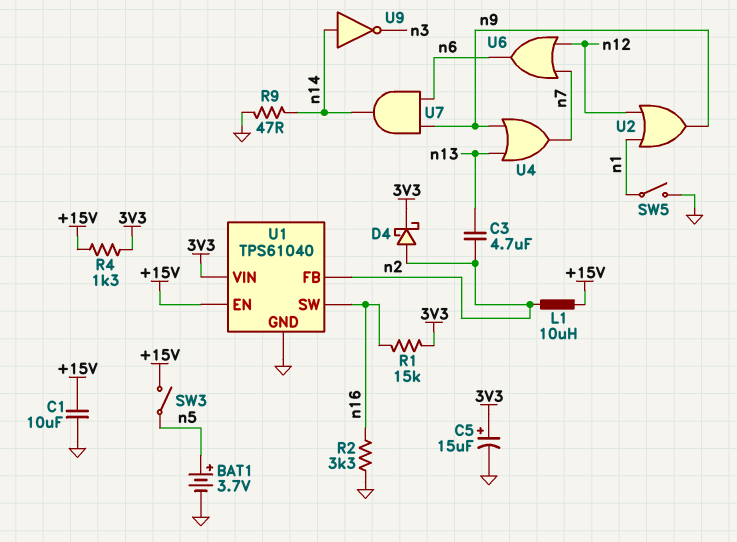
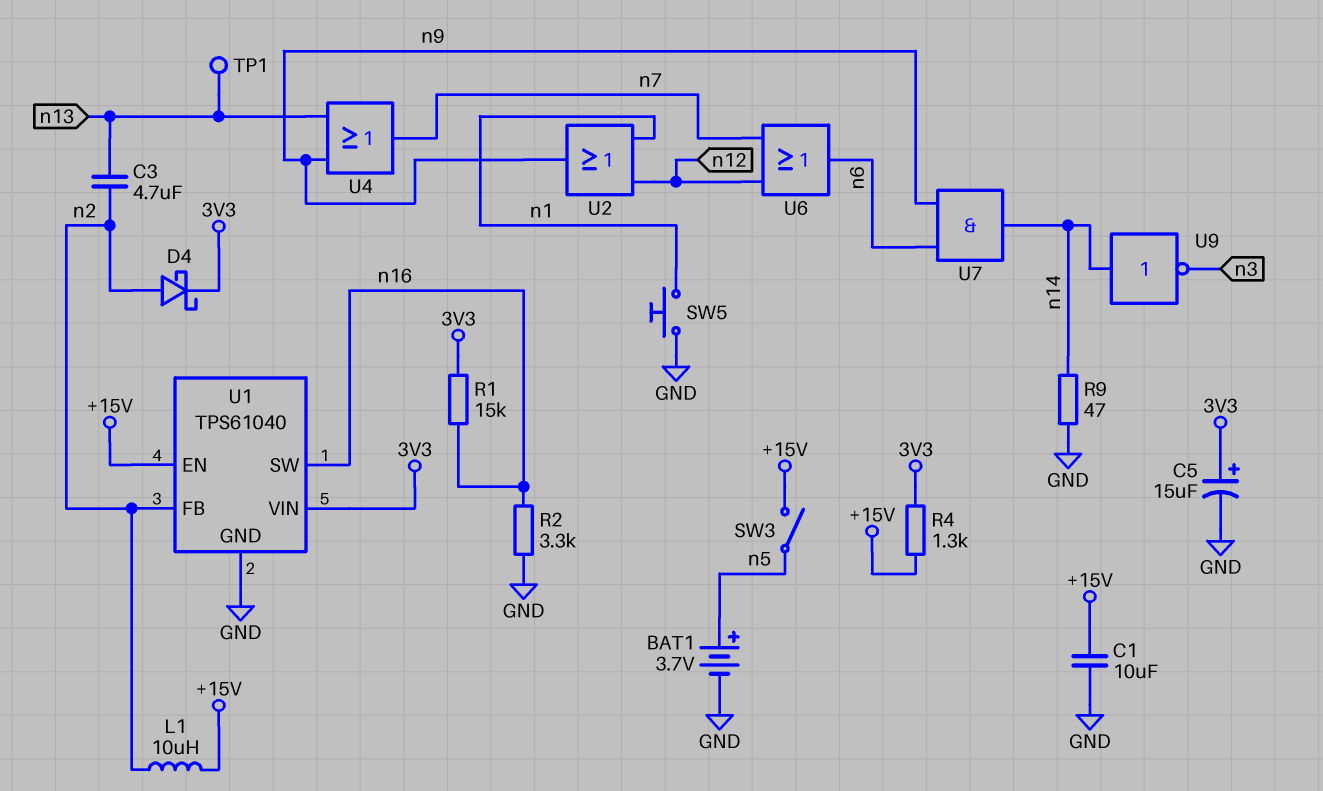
SW5: switch (GND, n1) -> button (GND, n1)
TP1: none -> test point (n13)

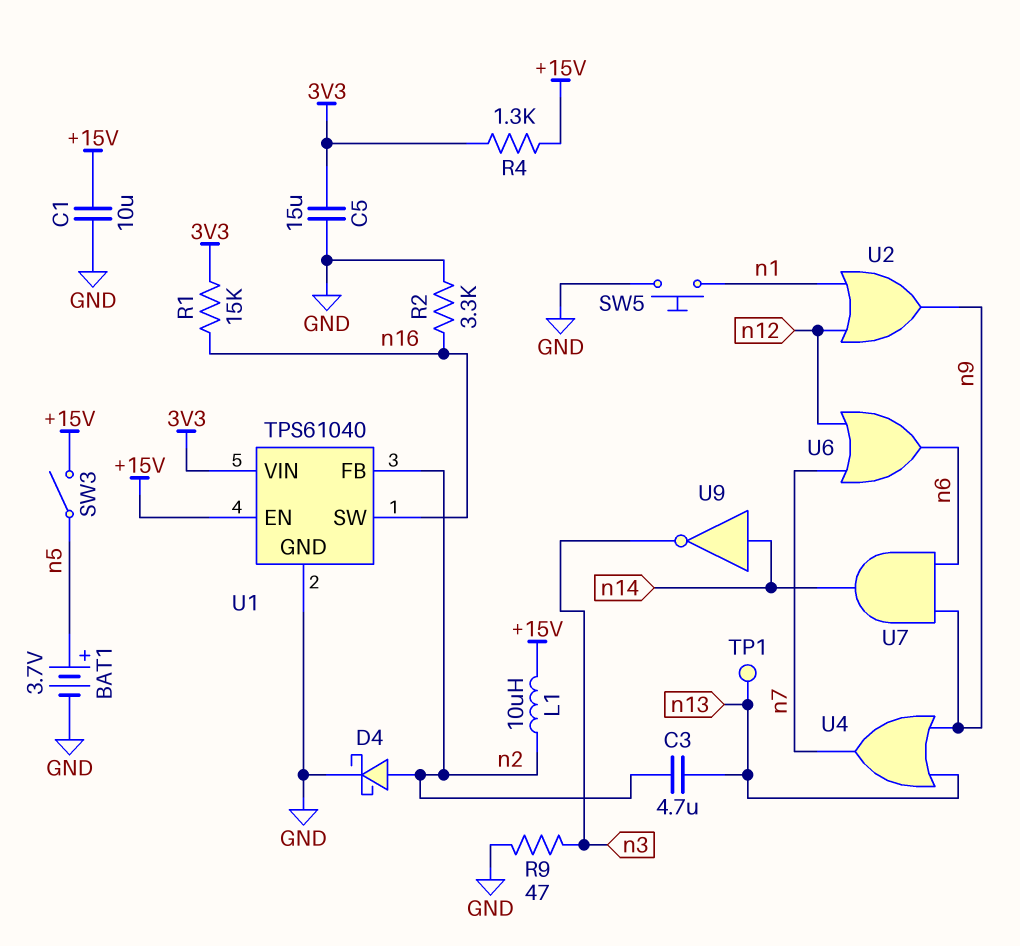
C5: 15uF (plus 3V3, minus GND) -> 15uF (3V3, GND)
D4: schottky (A n2, K 3V3) -> schottky (A n2, K GND)
R9: 47 (GND, n14) -> 47 (GND, n3)

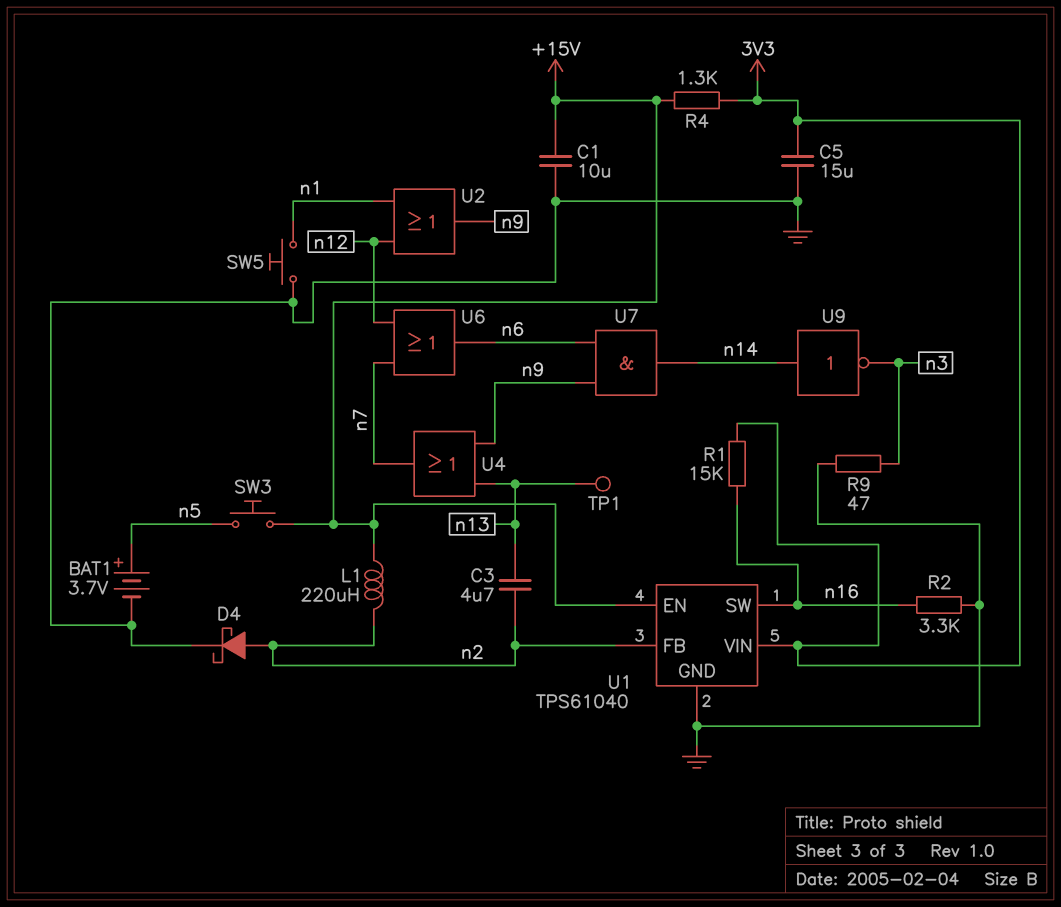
L1: 10uH (+15V, n2) -> 220uH (+15V, n2)
SW3: switch (+15V, n5) -> button (+15V, n5)

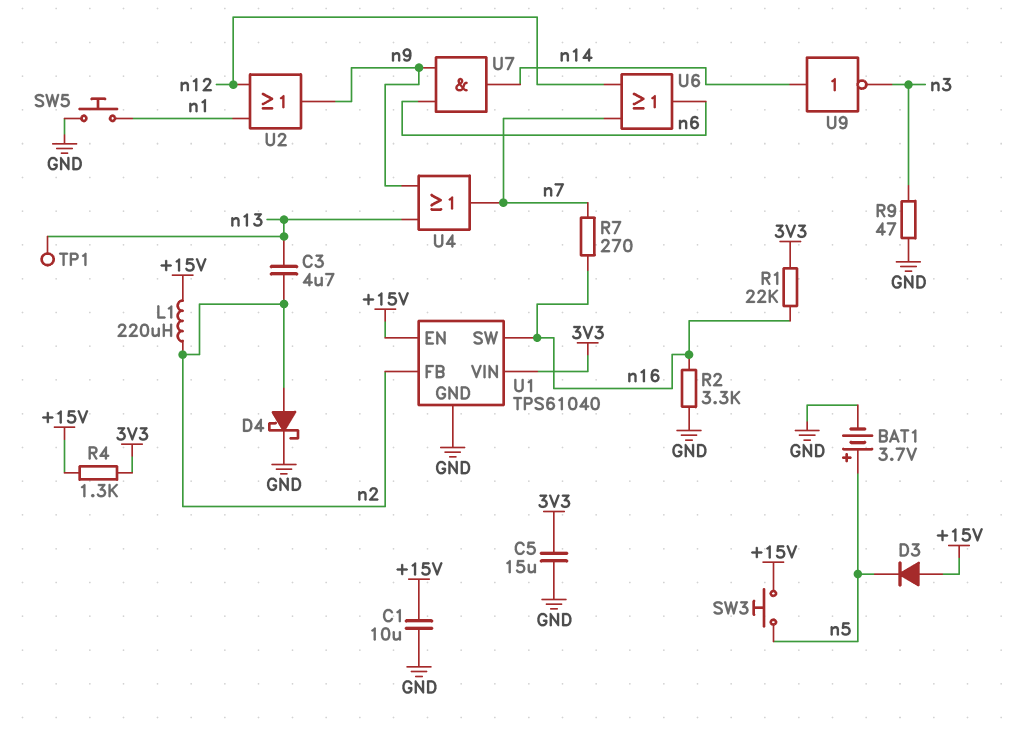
D3: none -> diode (A +15V, K n5)
R1: 15k (3V3, n16) -> 22k (3V3, n16)
R7: none -> 270 (n7, n16)

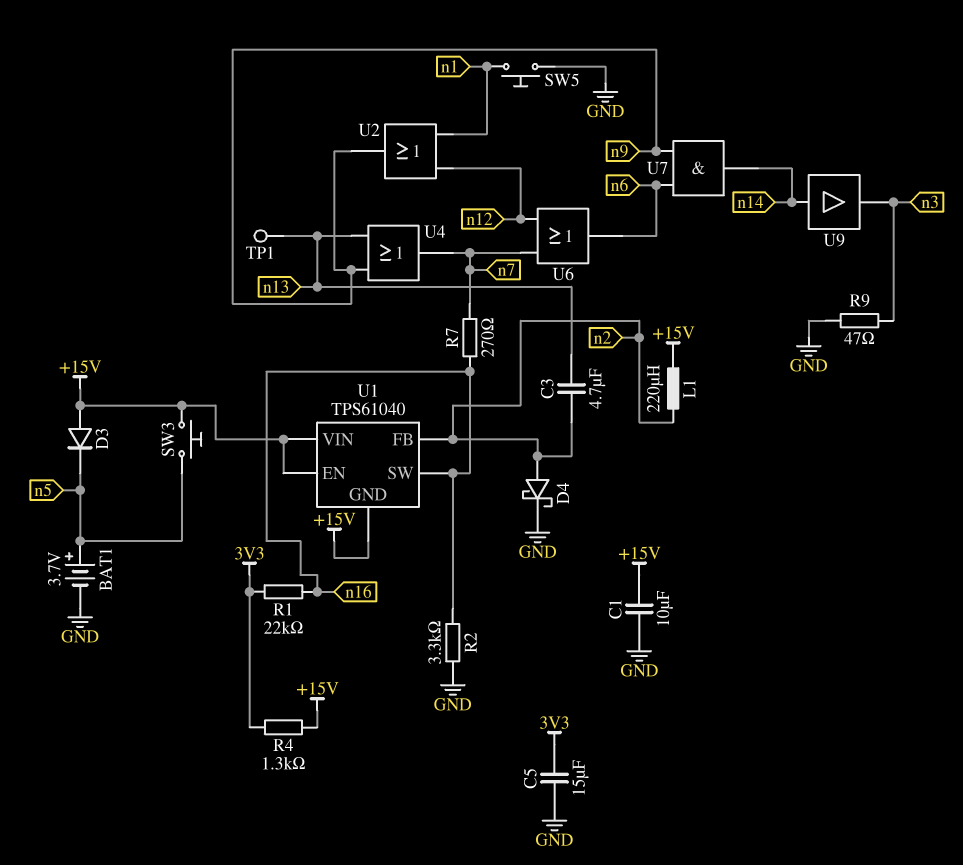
U1 pin GND: GND -> +15V
U1 pin VIN: 3V3 -> +15V
U9: NOT (in n14, out n3) -> buffer (in n14, out n3)

